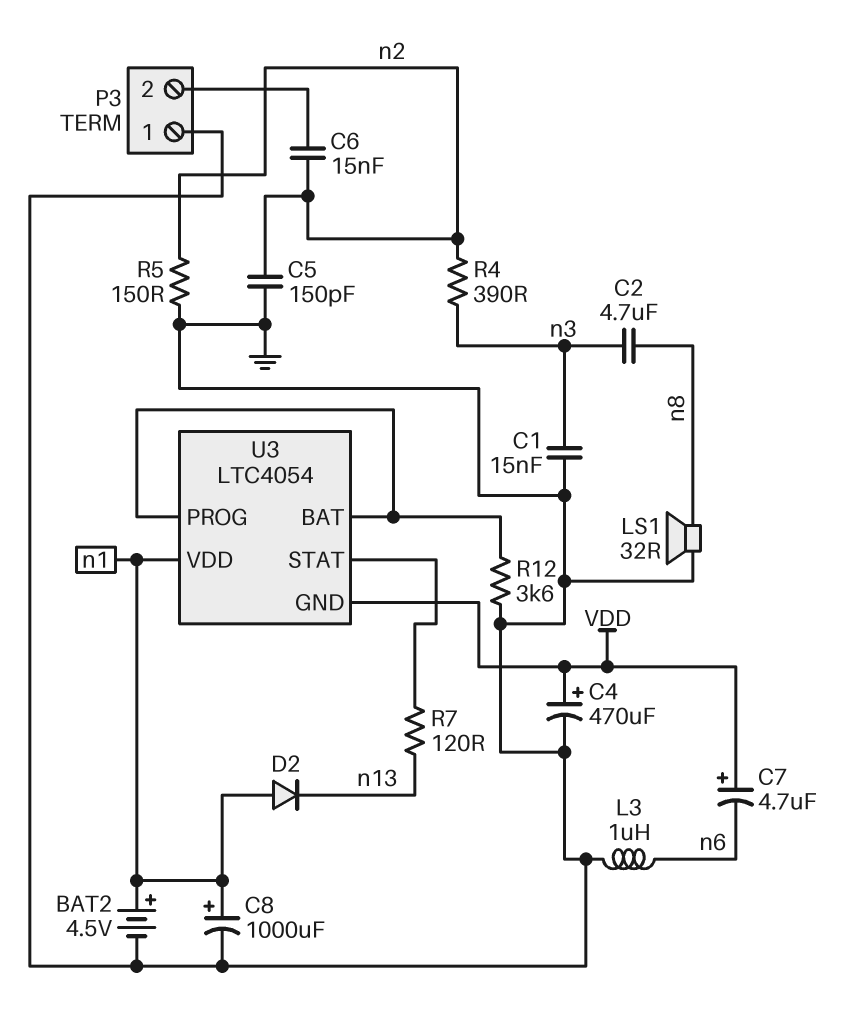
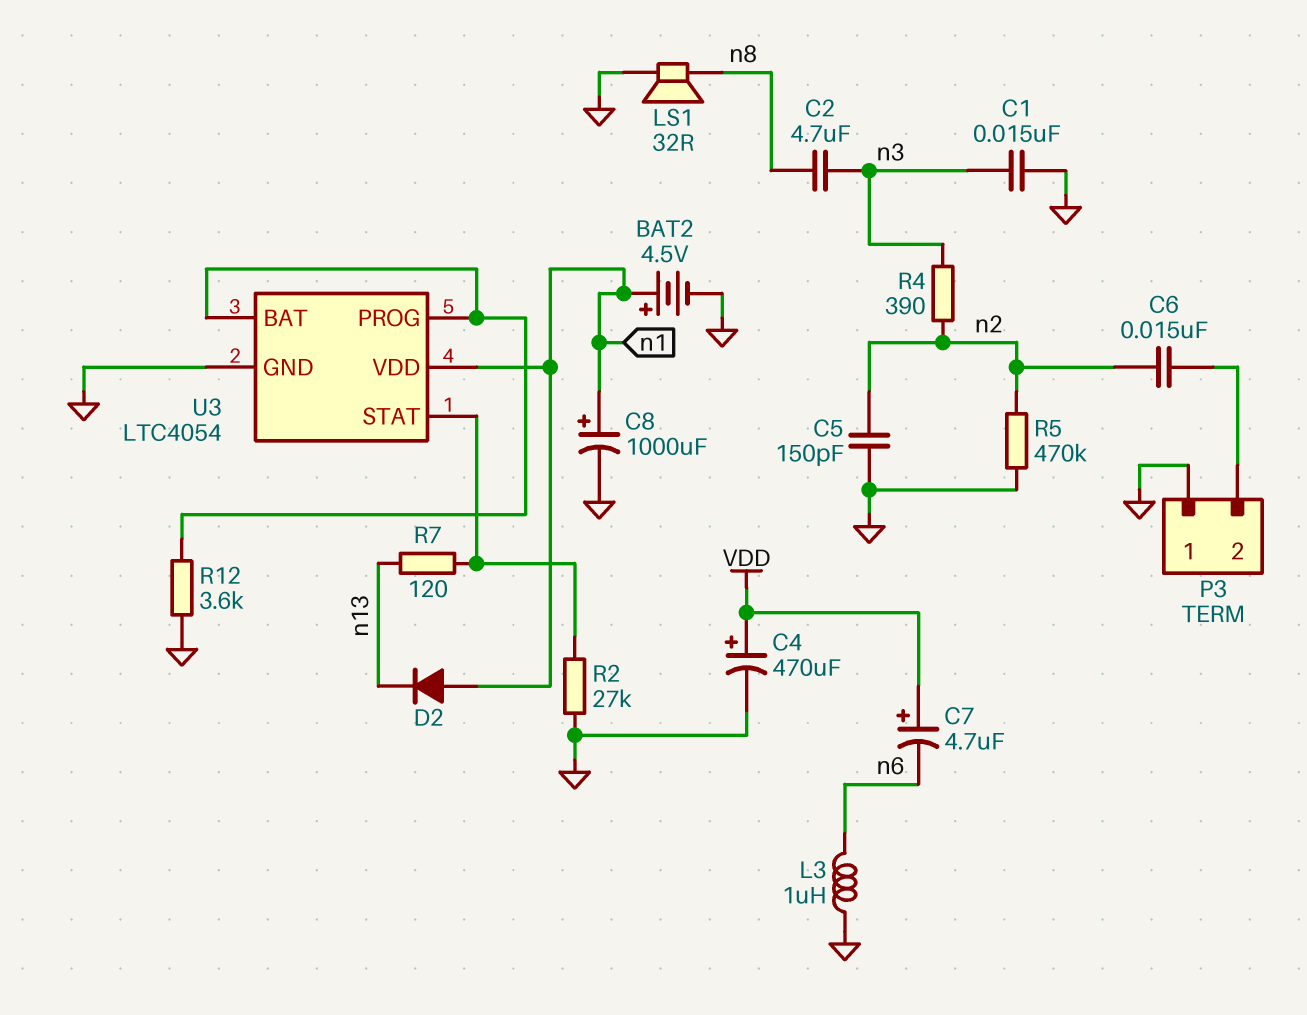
R2: none -> 27k (GND, U3/STAT)
R5: 150 (GND, n2) -> 470k (GND, n2)
U3 pin GND: VDD -> GND

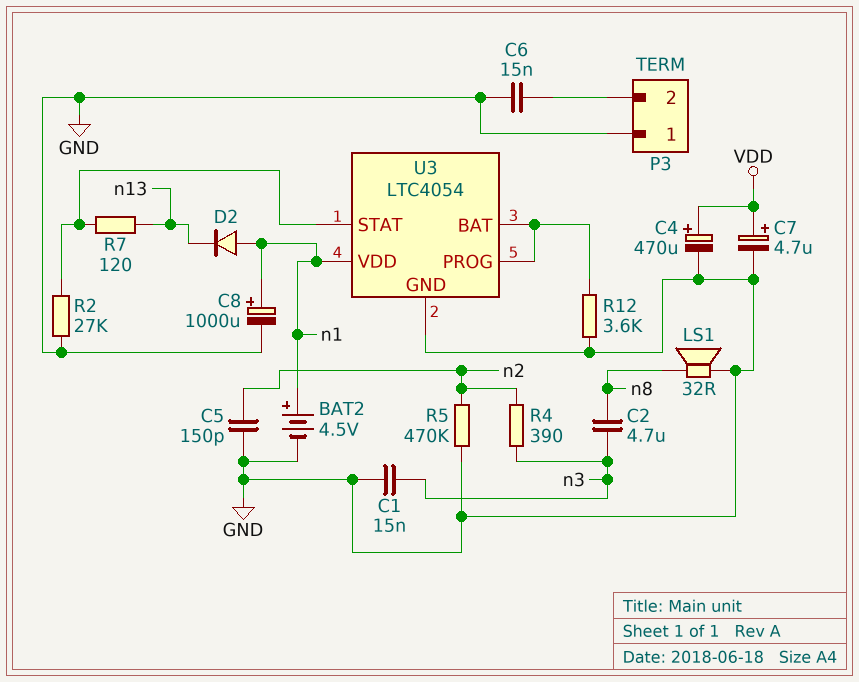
C6: 15nF (P3/2, n2) -> 15nF (GND, P3/2)
C7: 4.7uF (plus VDD, minus n6) -> 4.7uF (plus VDD, minus GND)
L3: 1uH (GND, n6) -> none

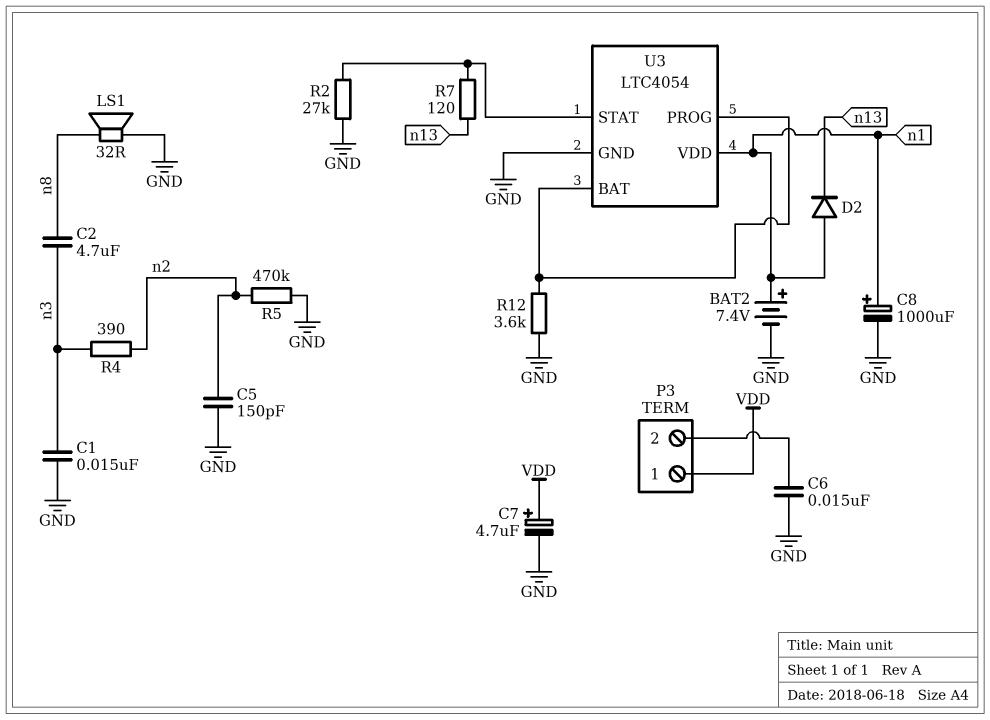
BAT2: 4.5V (plus n1, minus GND) -> 7.4V (plus n1, minus GND)
C4: 470uF (plus VDD, minus GND) -> none
P3 pin 1: GND -> VDD

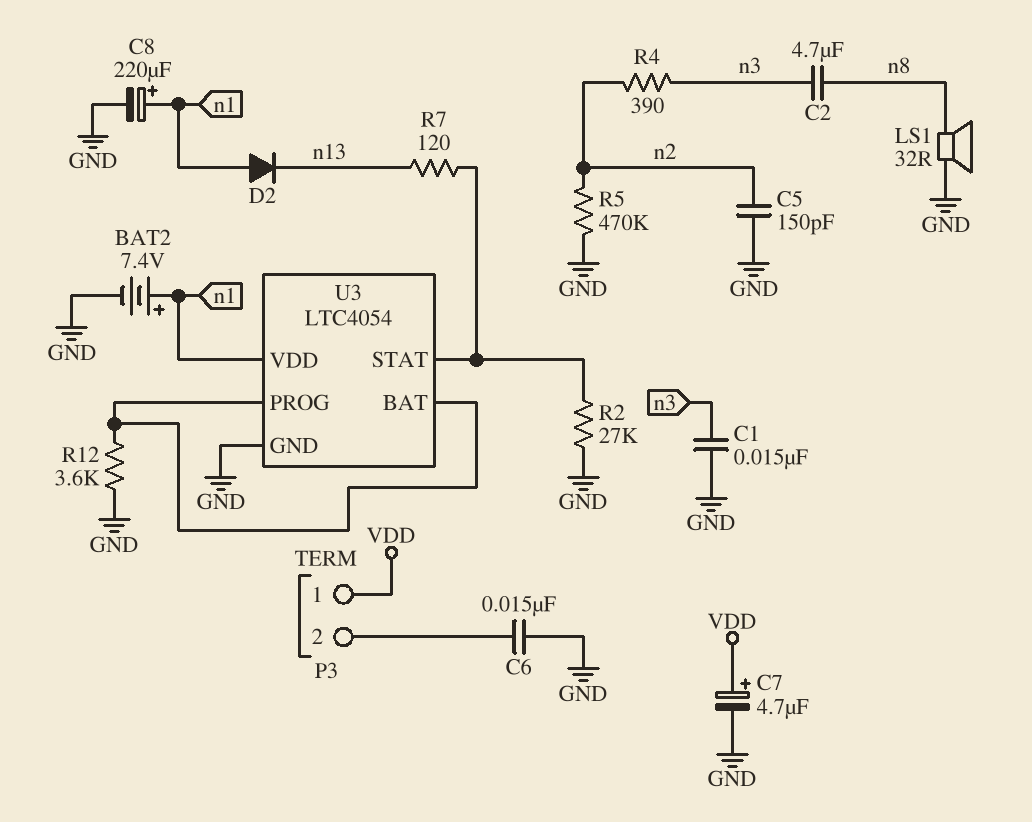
C8: 1000uF (plus n1, minus GND) -> 220uF (plus n1, minus GND)

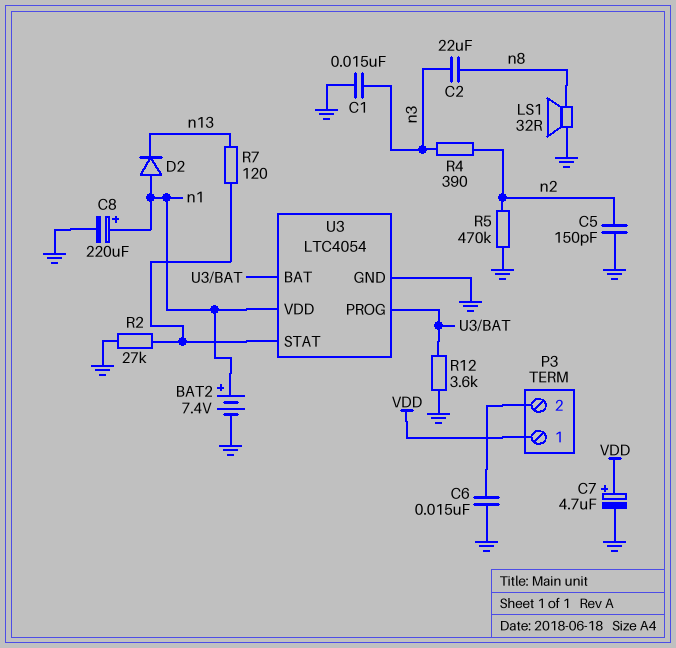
C2: 4.7uF (n3, n8) -> 22uF (n3, n8)

